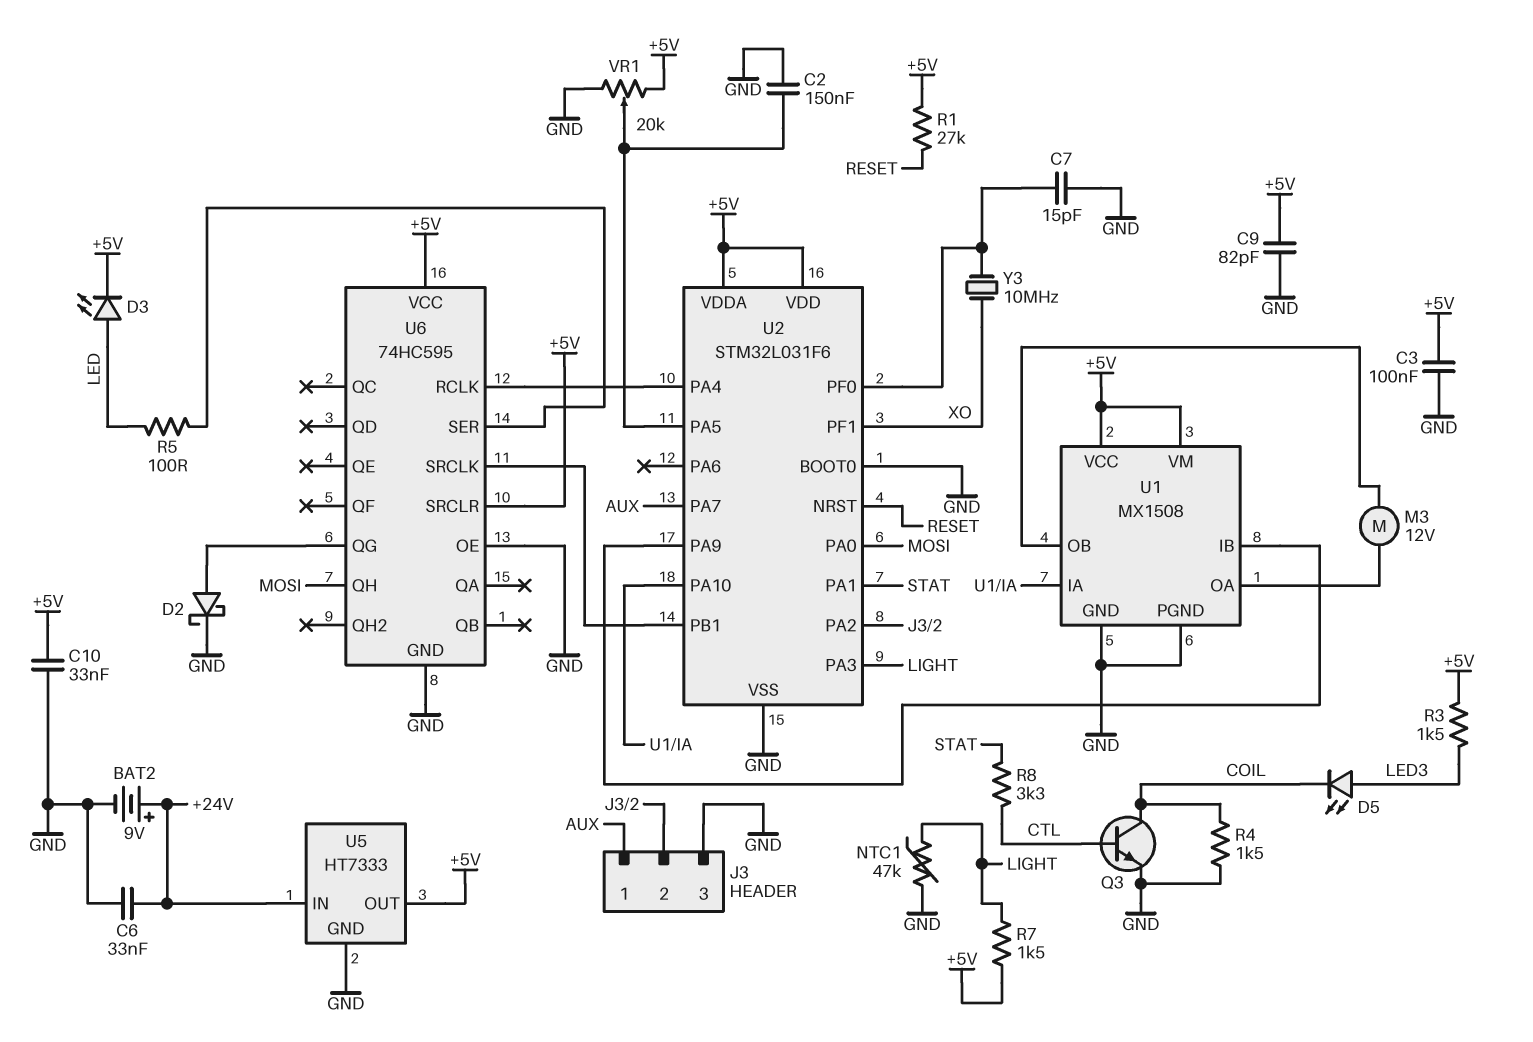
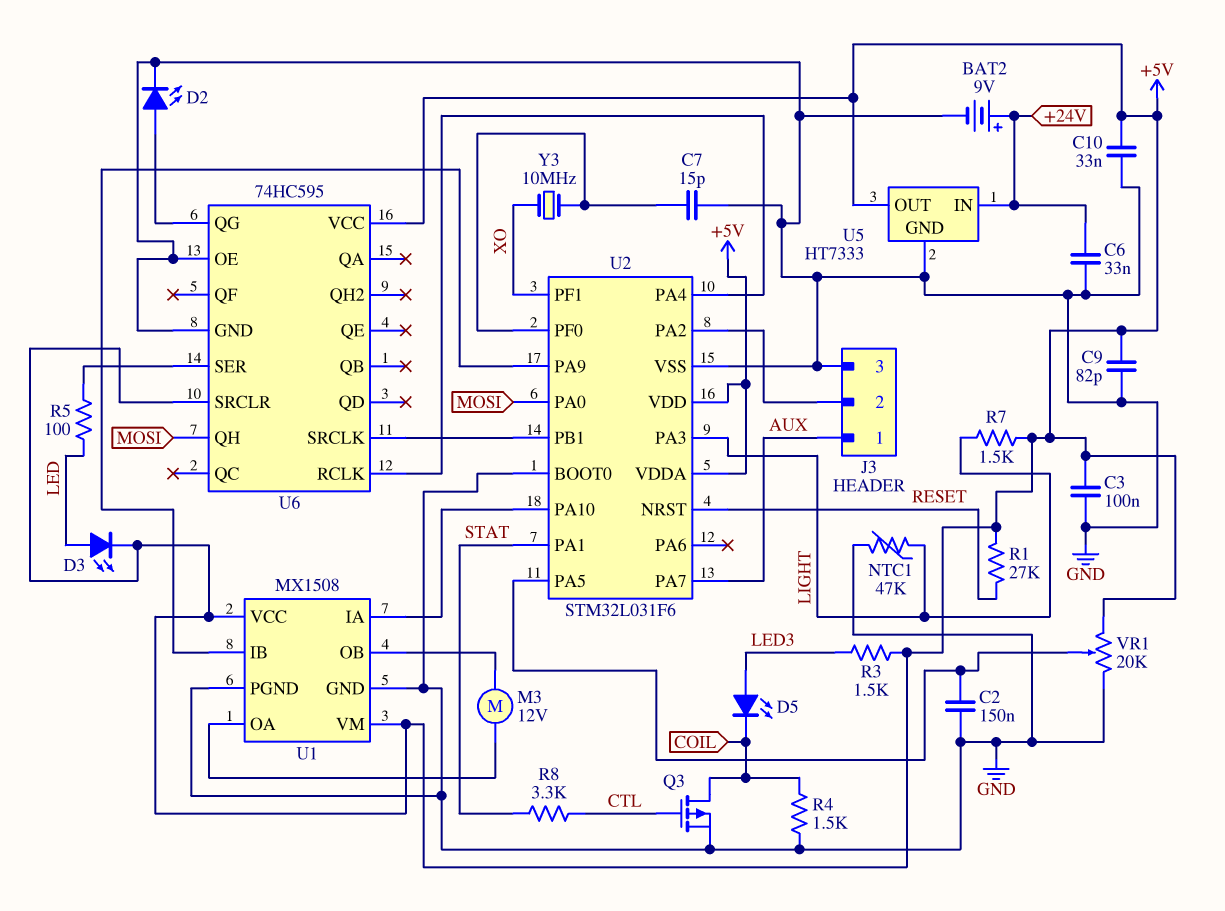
D2: schottky (A U6/QG, K GND) -> LED (A U6/QG, K GND)
Q3: NPN (B CTL, C COIL, E GND) -> PMOS (G CTL, D COIL, S GND)

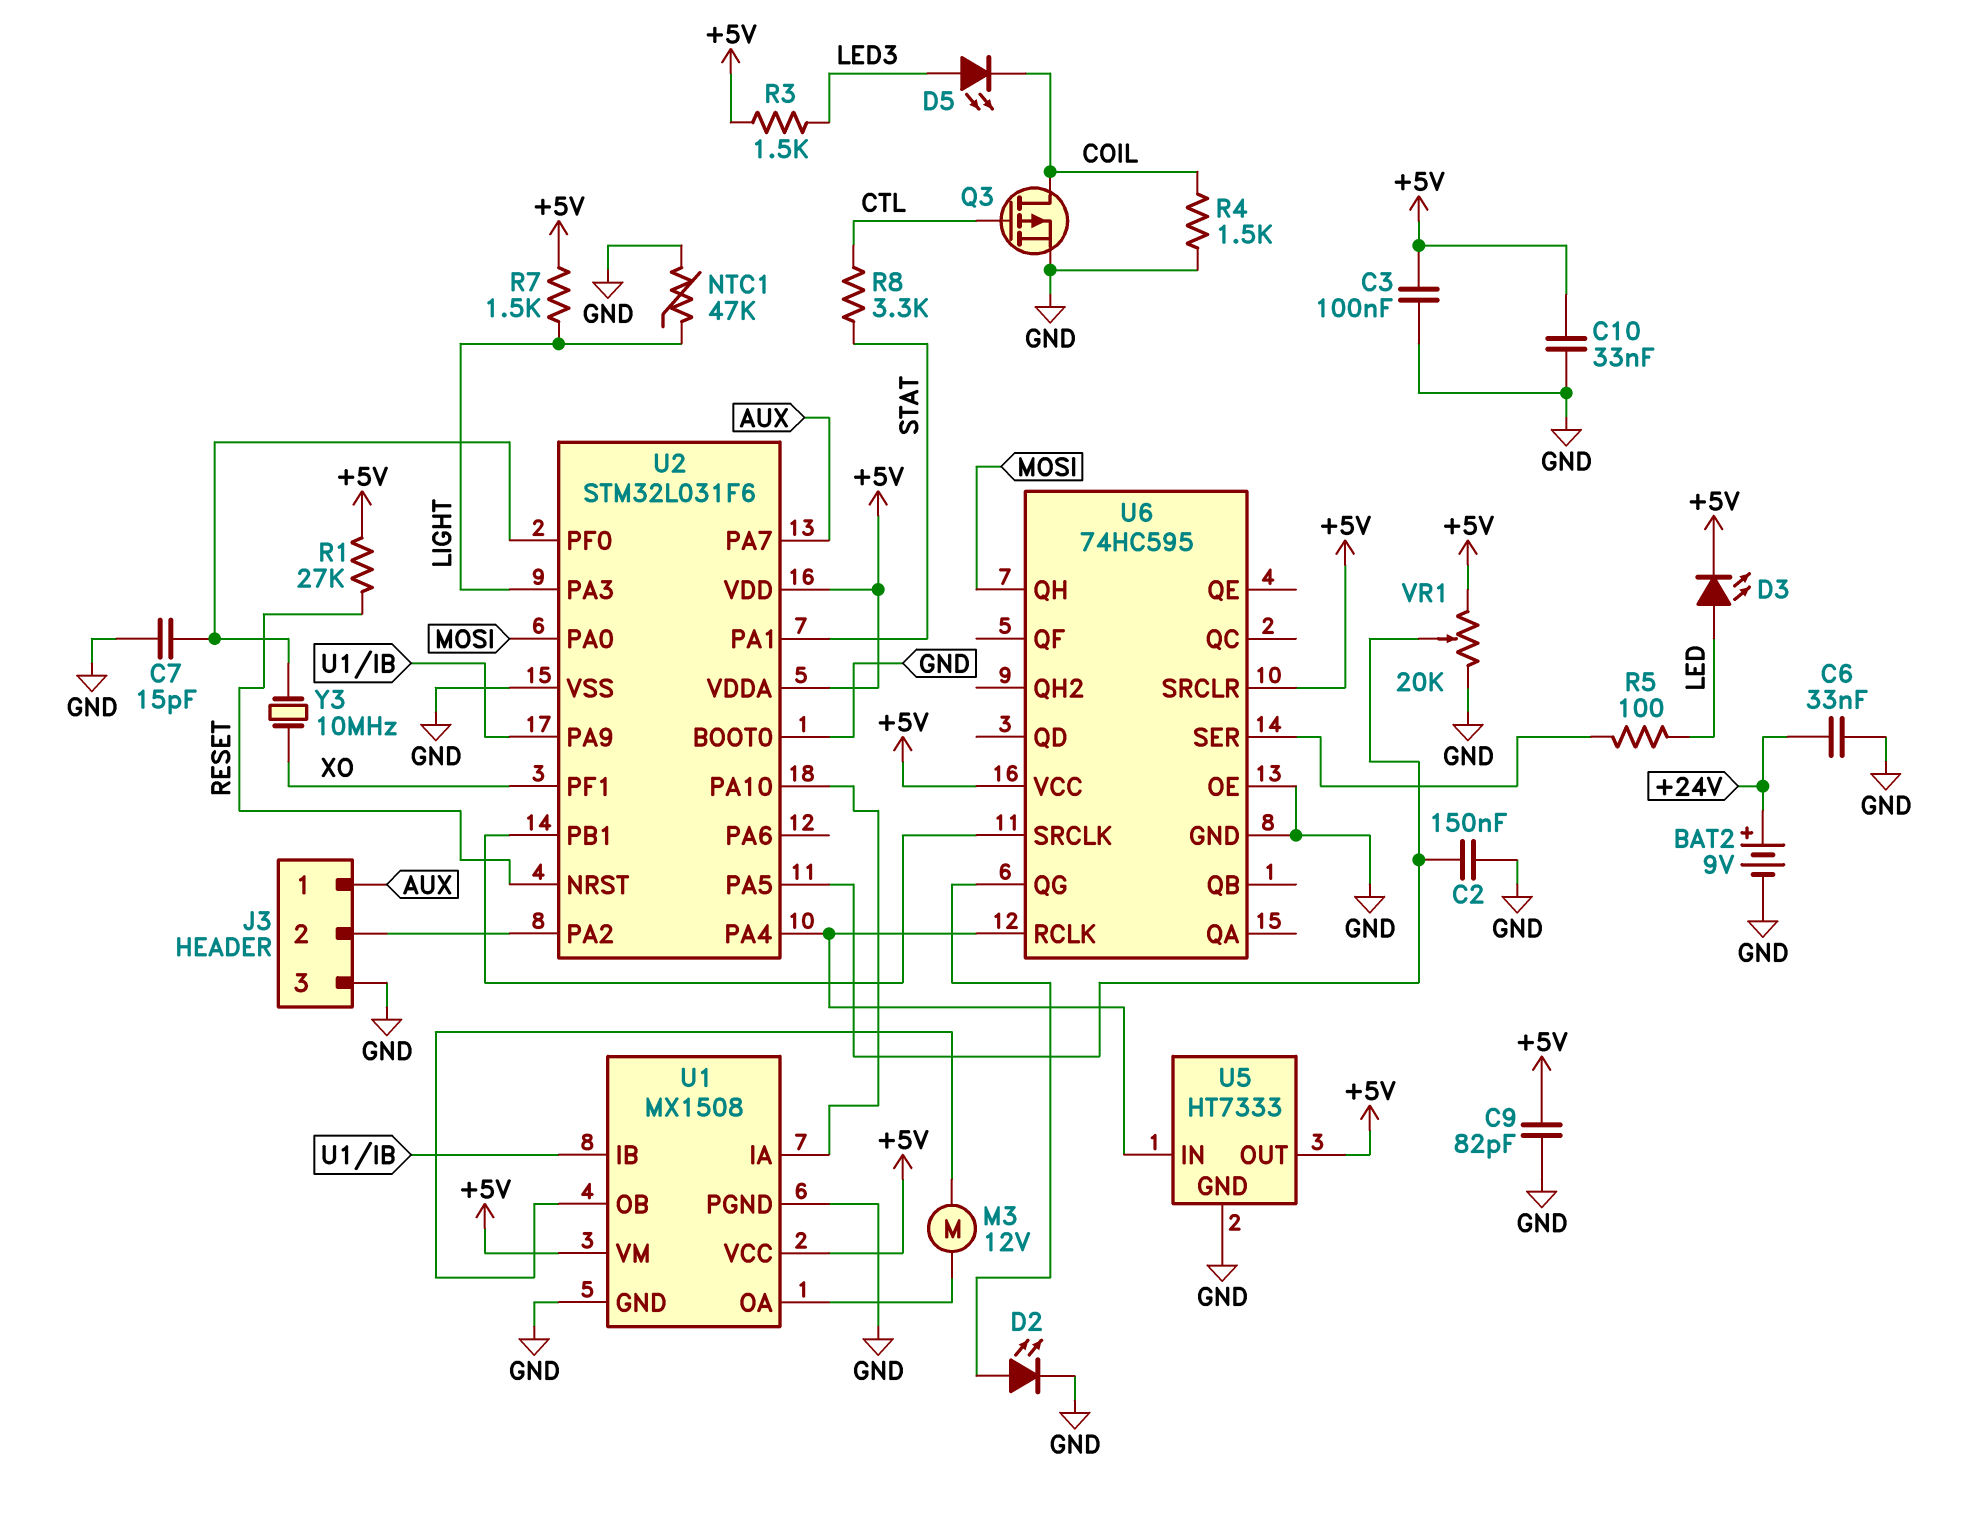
U5 pin IN: +24V -> U2/PA4

